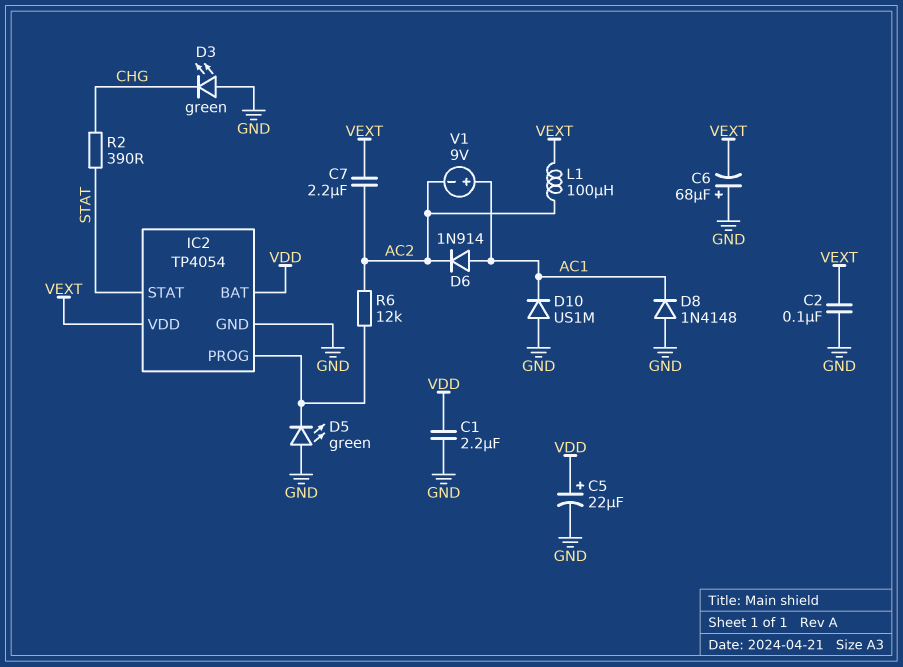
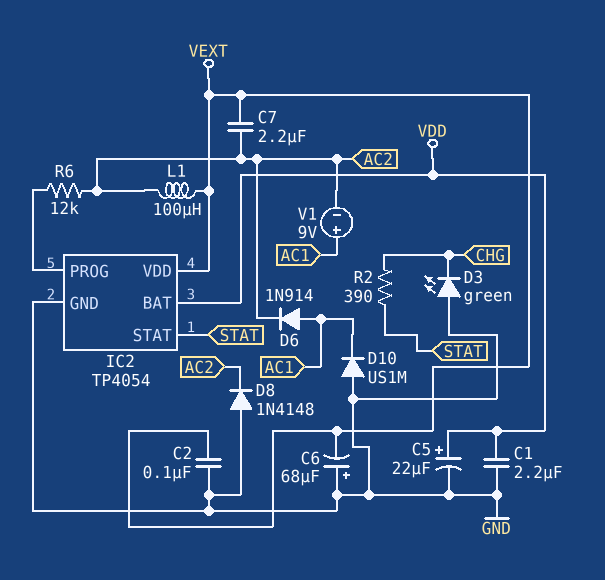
D5: LED green (A GND, K IC2/PROG) -> none
D8: diode 1N4148 (A GND, K AC1) -> diode 1N4148 (A GND, K AC2)

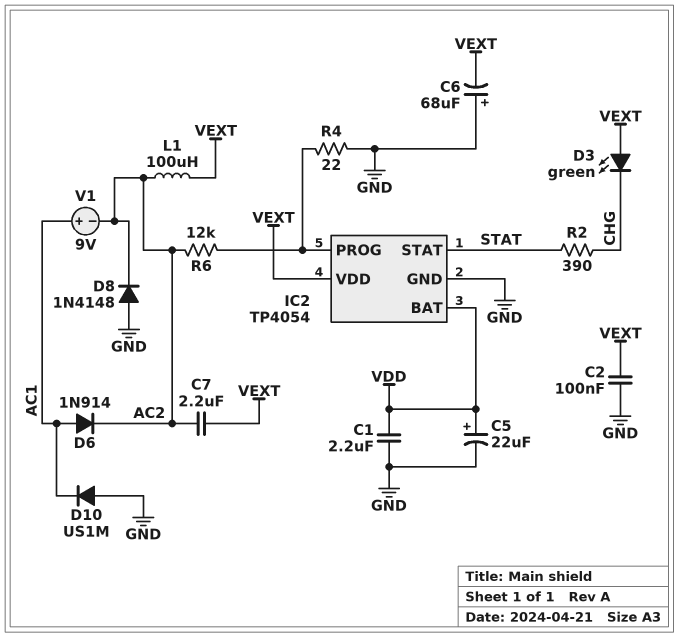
D3: LED green (A GND, K CHG) -> LED green (A VEXT, K CHG)
R4: none -> 22 (GND, IC2/PROG)

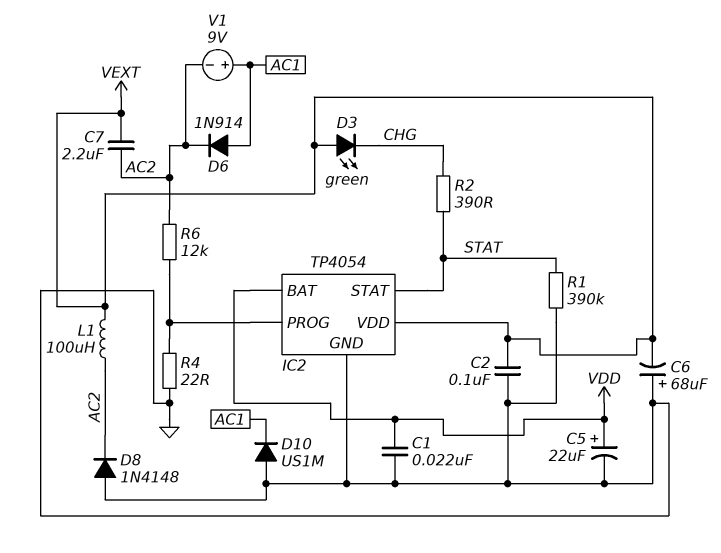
C1: 2.2uF (GND, VDD) -> 22nF (GND, VDD)
R1: none -> 390k (GND, STAT)

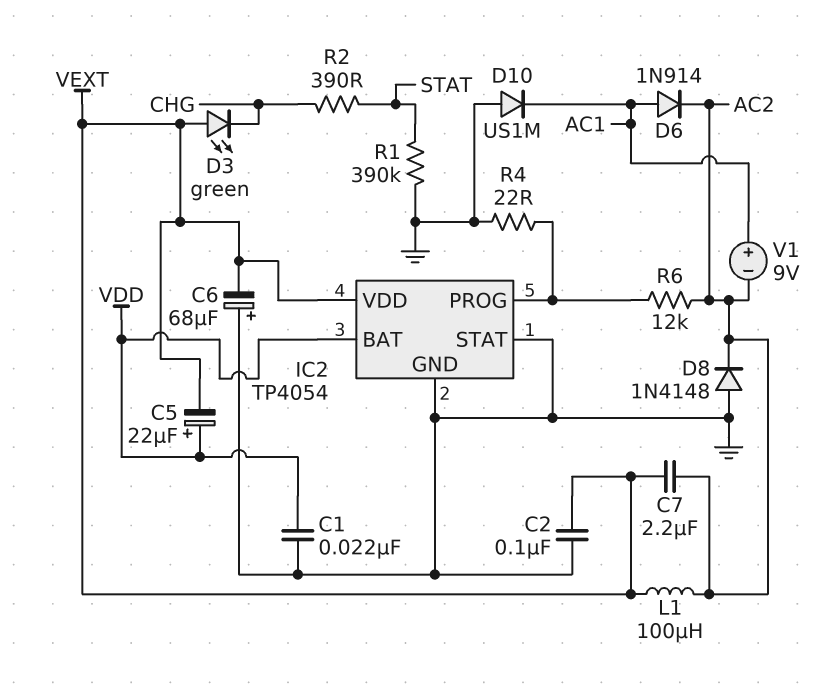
C5: 22uF (plus VDD, minus GND) -> 22uF (plus VDD, minus VEXT)
IC2 pin STAT: STAT -> GND

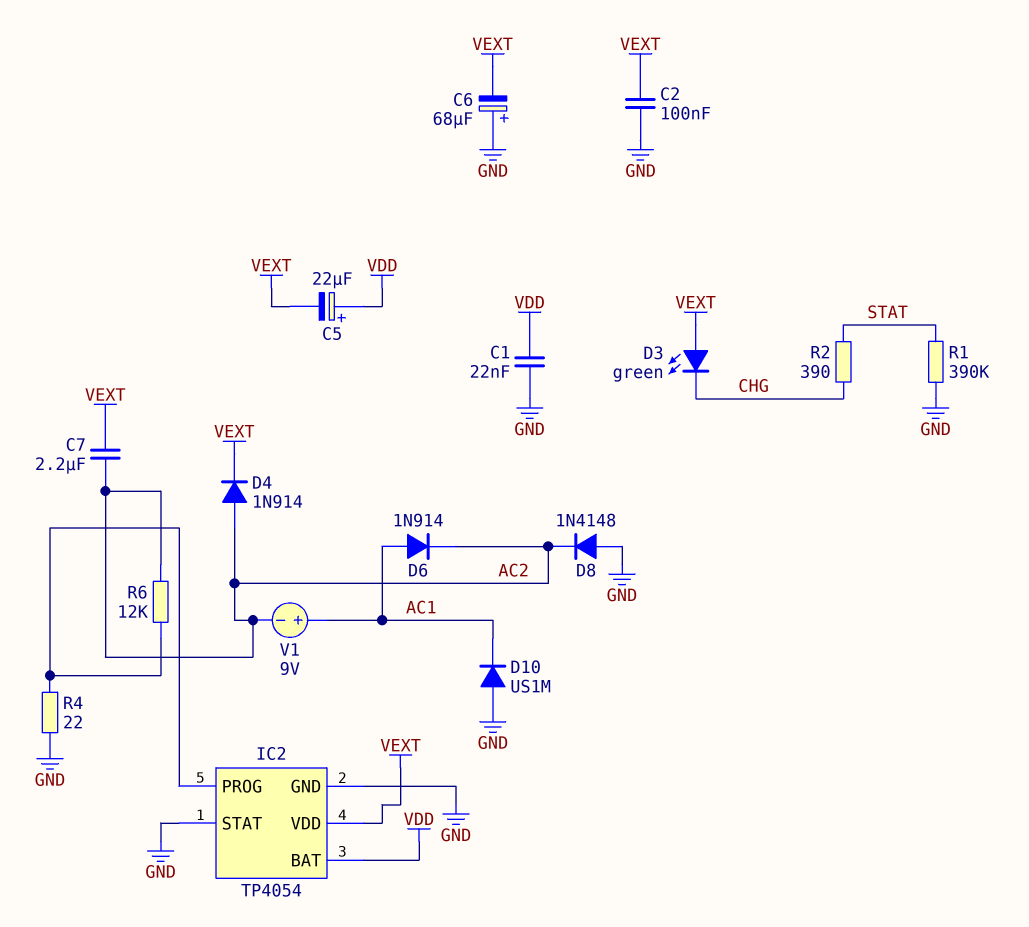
D4: none -> diode 1N914 (A AC2, K VEXT)
L1: 100uH (AC2, VEXT) -> none

